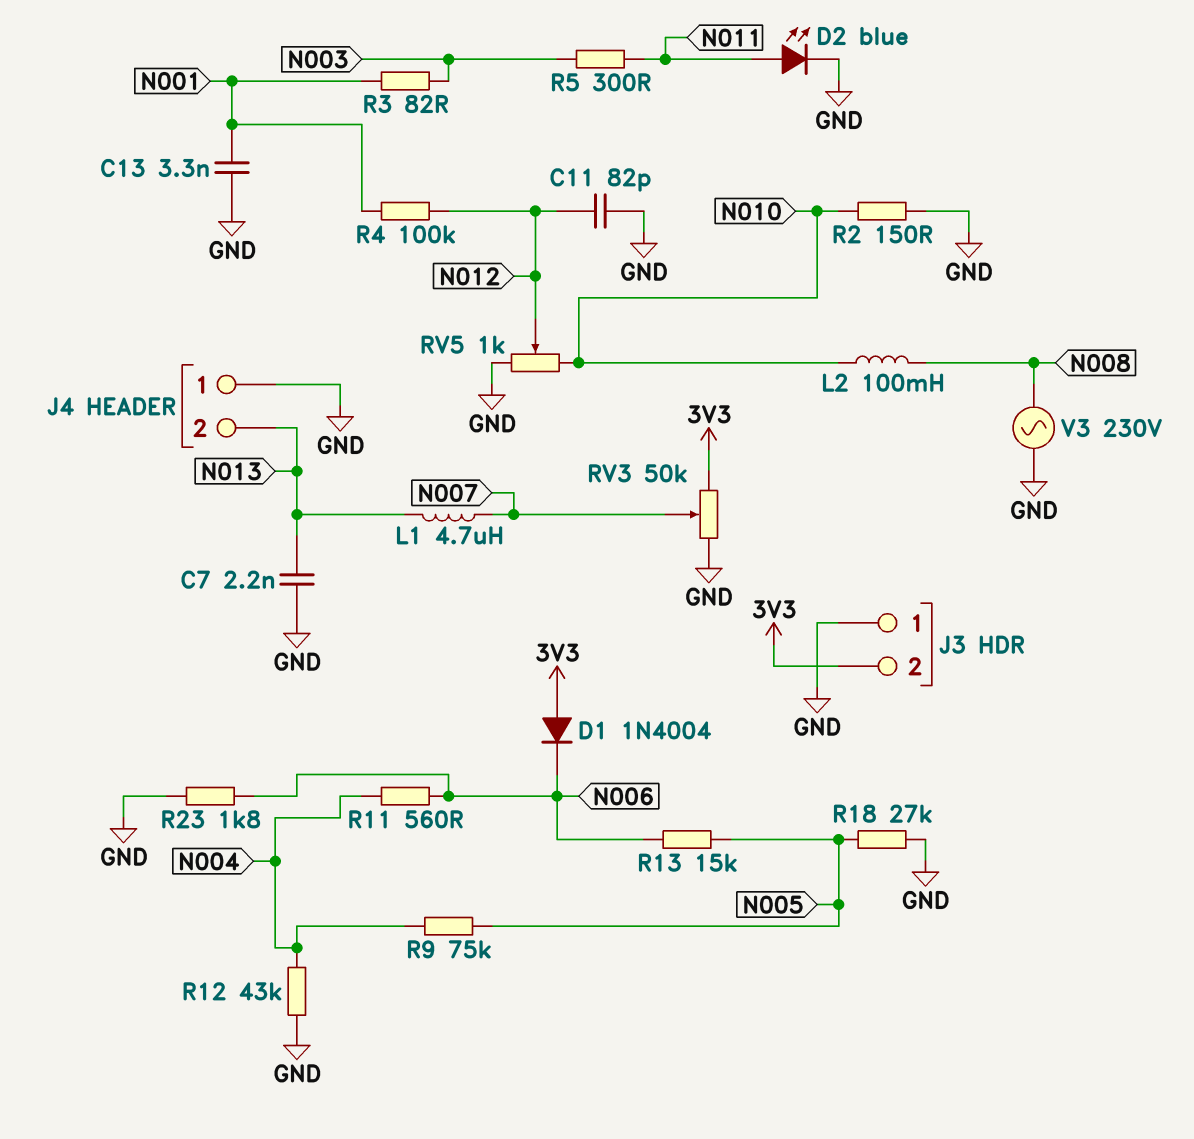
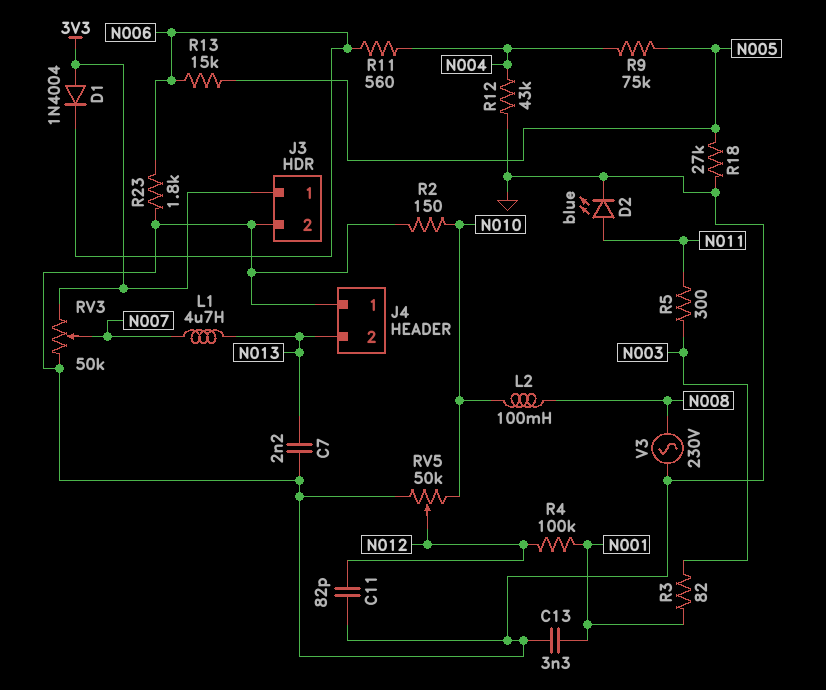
J3 pin 1: GND -> 3V3
J3 pin 2: 3V3 -> GND
RV5: 1k (GND, N010, wiper N012) -> 50k (GND, N010, wiper N012)

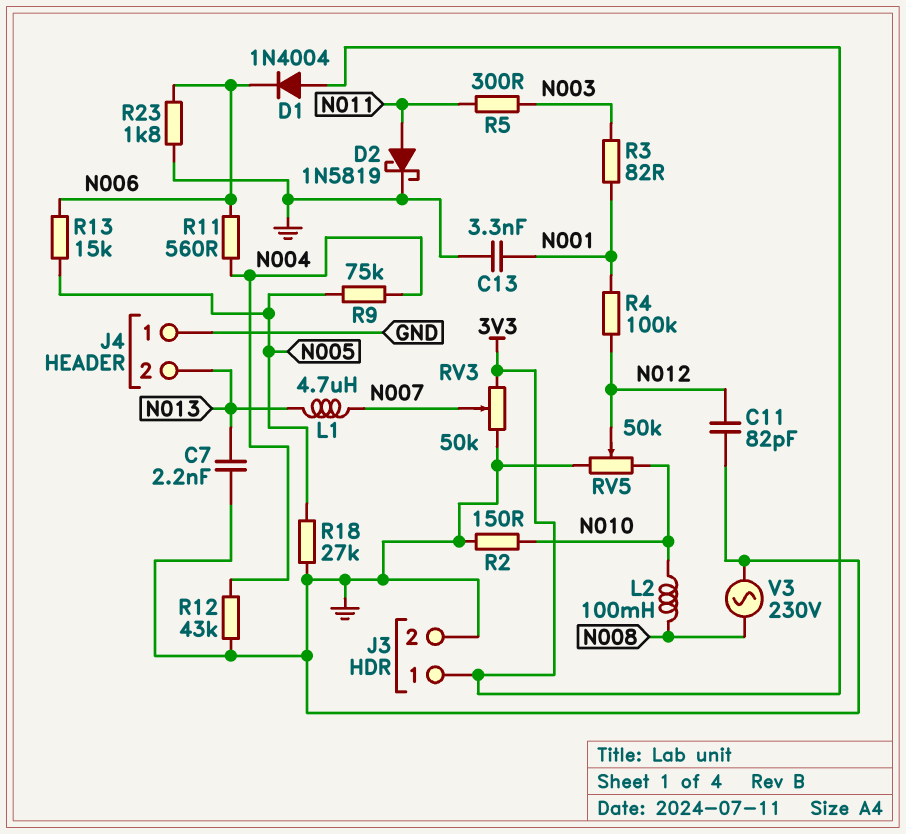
D2: LED blue (A N011, K GND) -> schottky 1N5819 (A N011, K GND)

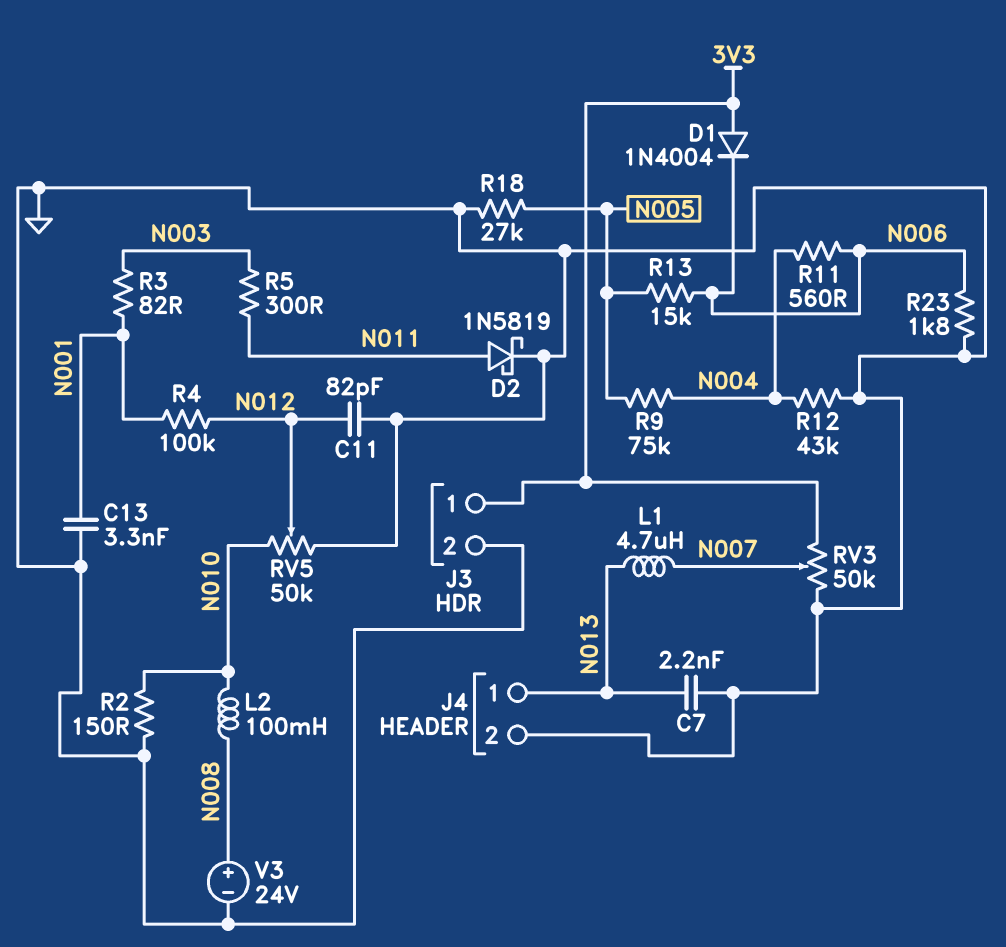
J4 pin 1: GND -> N013
J4 pin 2: N013 -> GND
V3: AC 230V (GND, N008) -> 24V (plus N008, minus GND)

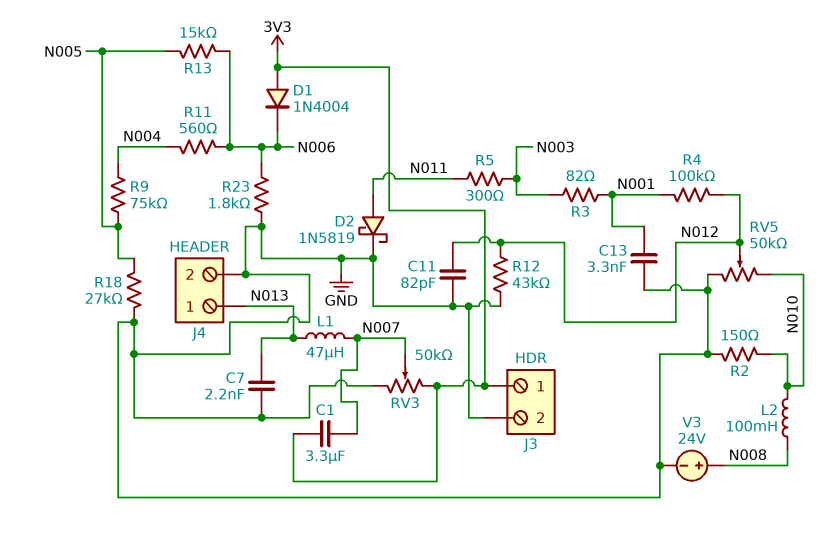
C1: none -> 3.3uF (3V3, N007)
L1: 4.7uH (N007, N013) -> 47uH (N007, N013)
R12: 43k (GND, N004) -> 43k (GND, N012)

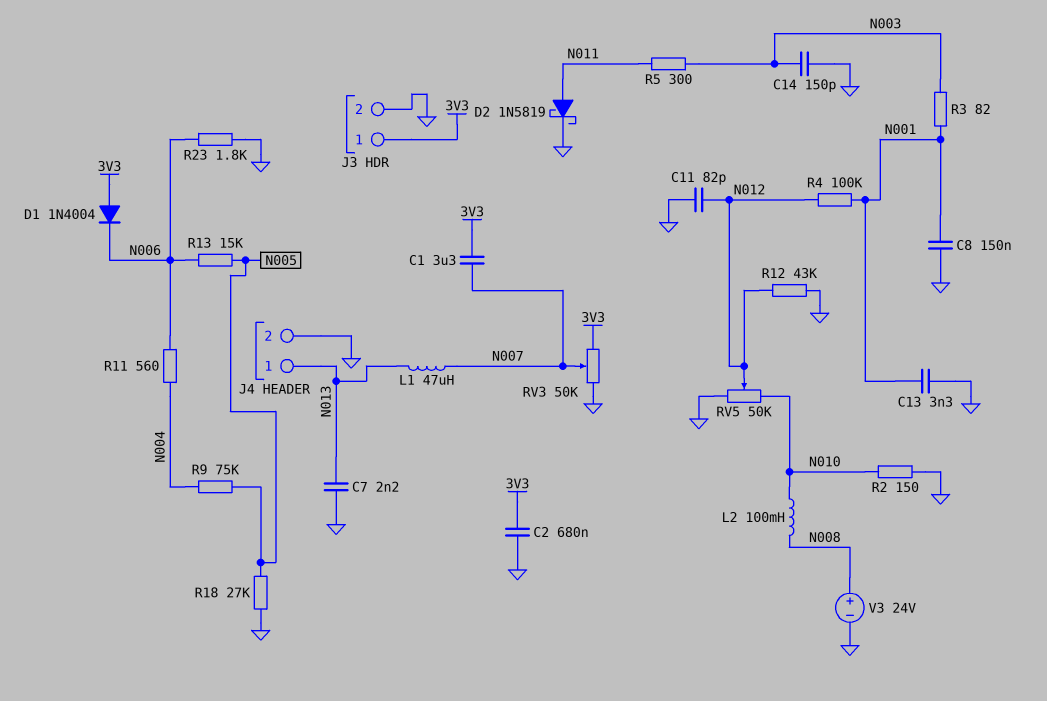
C2: none -> 680nF (3V3, GND)
C8: none -> 150nF (GND, N001)
C14: none -> 150pF (GND, N003)

